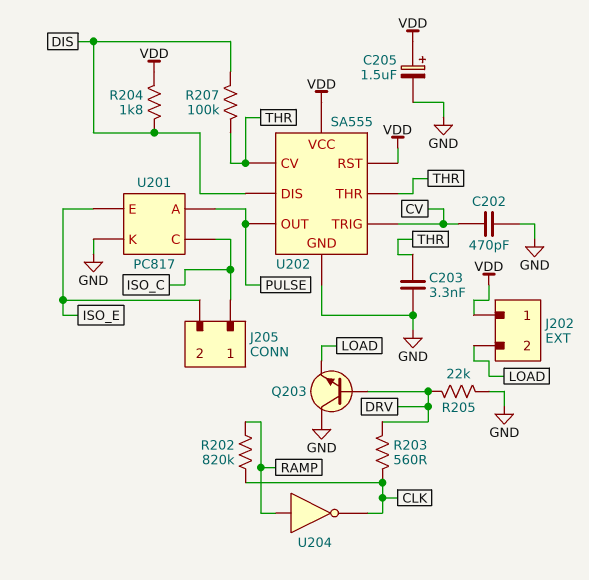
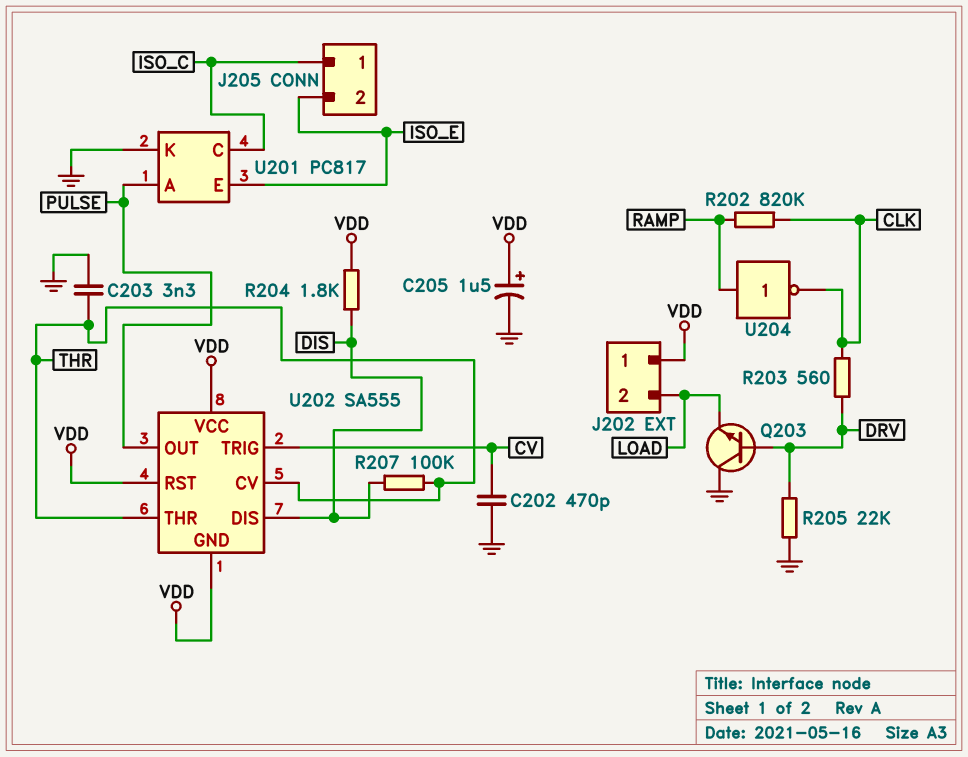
U202 pin GND: GND -> VDD

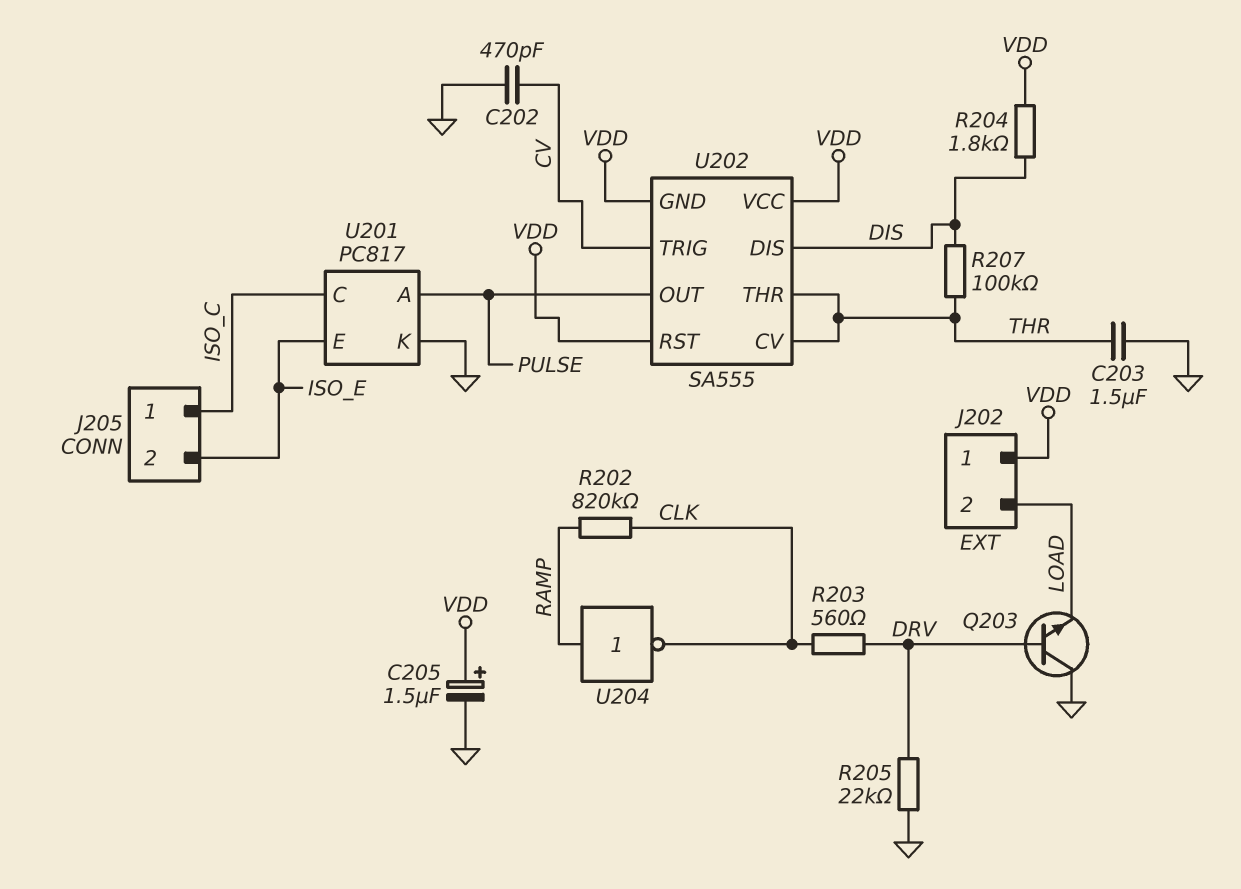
C203: 3.3nF (GND, THR) -> 1.5uF (GND, THR)

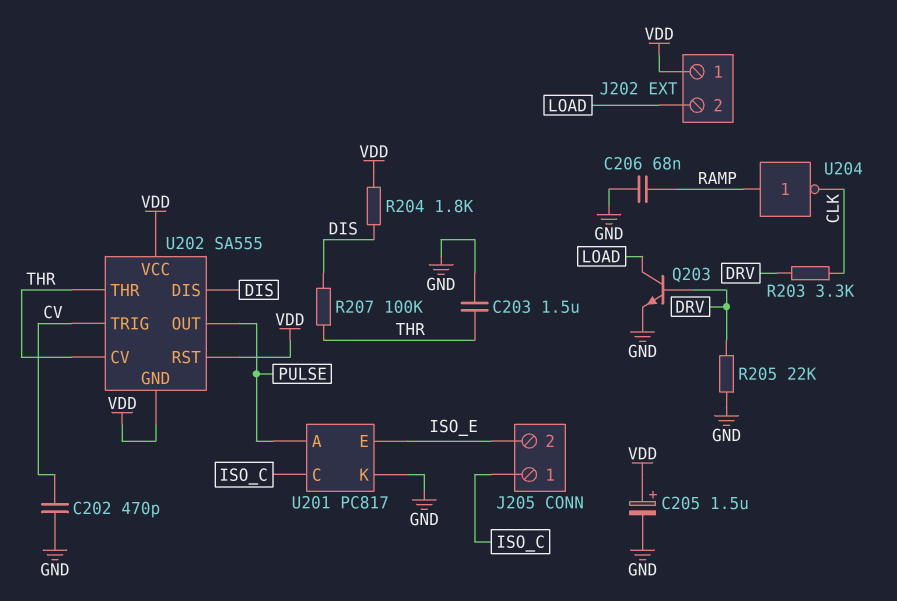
C206: none -> 68nF (GND, RAMP)
Q203: NPN (B DRV, C GND, E LOAD) -> NPN (B DRV, C LOAD, E GND)
R202: 820k (CLK, RAMP) -> none
R203: 560 (CLK, DRV) -> 3.3k (CLK, DRV)

